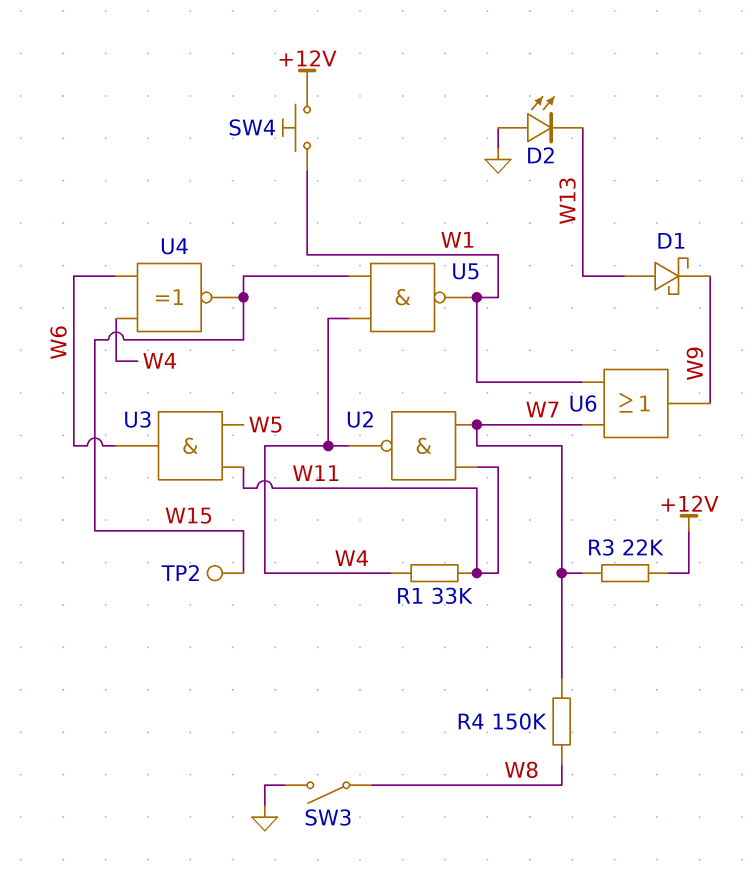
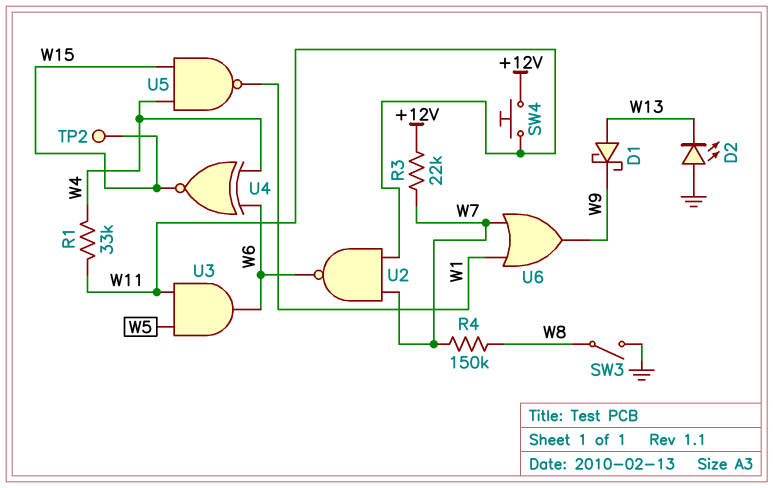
SW4: button (+12V, W1) -> button (+12V, W11)
U2: NAND (in W7, in W11, out W4) -> NAND (in W7, in W11, out W6)

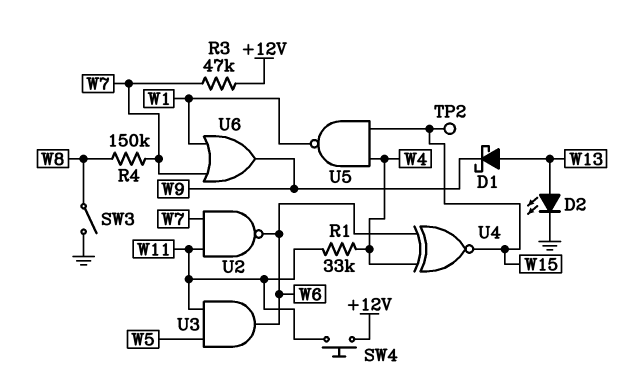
D2: LED (A GND, K W13) -> LED (A W13, K GND)
R3: 22k (+12V, W7) -> 47k (+12V, W7)

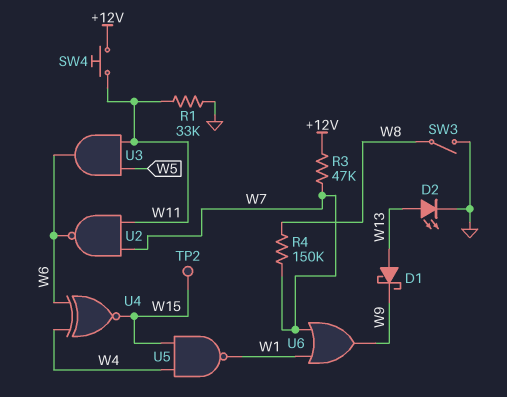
R1: 33k (W4, W11) -> 33k (GND, W11)

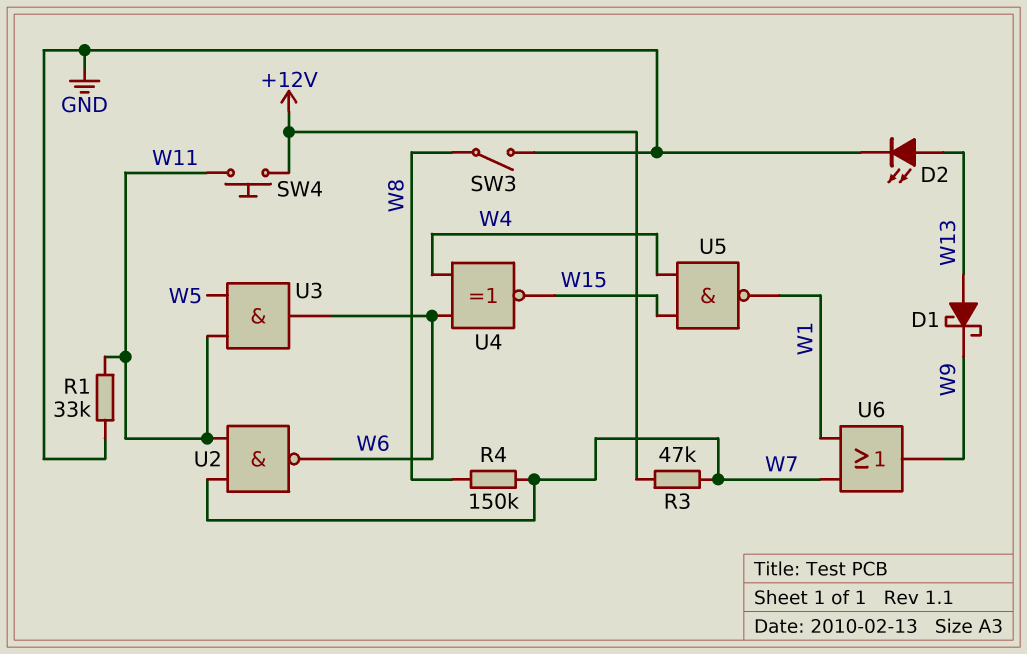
TP2: test point (W15) -> none

